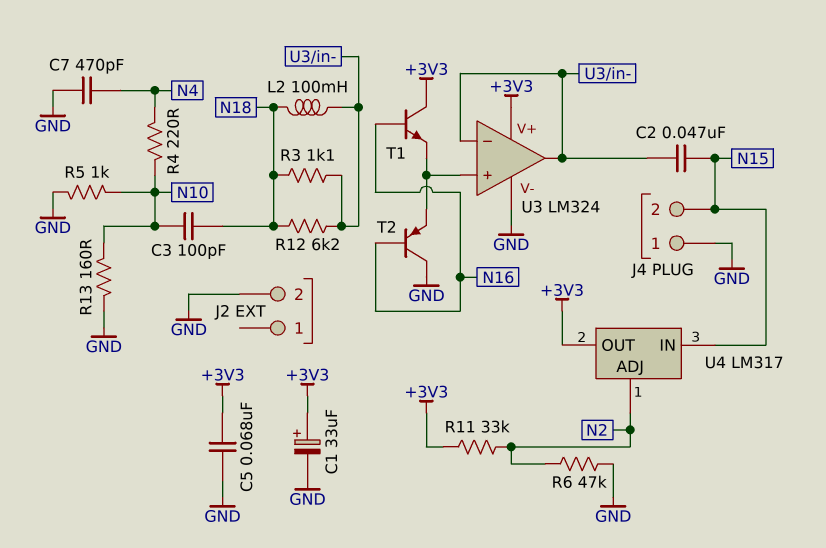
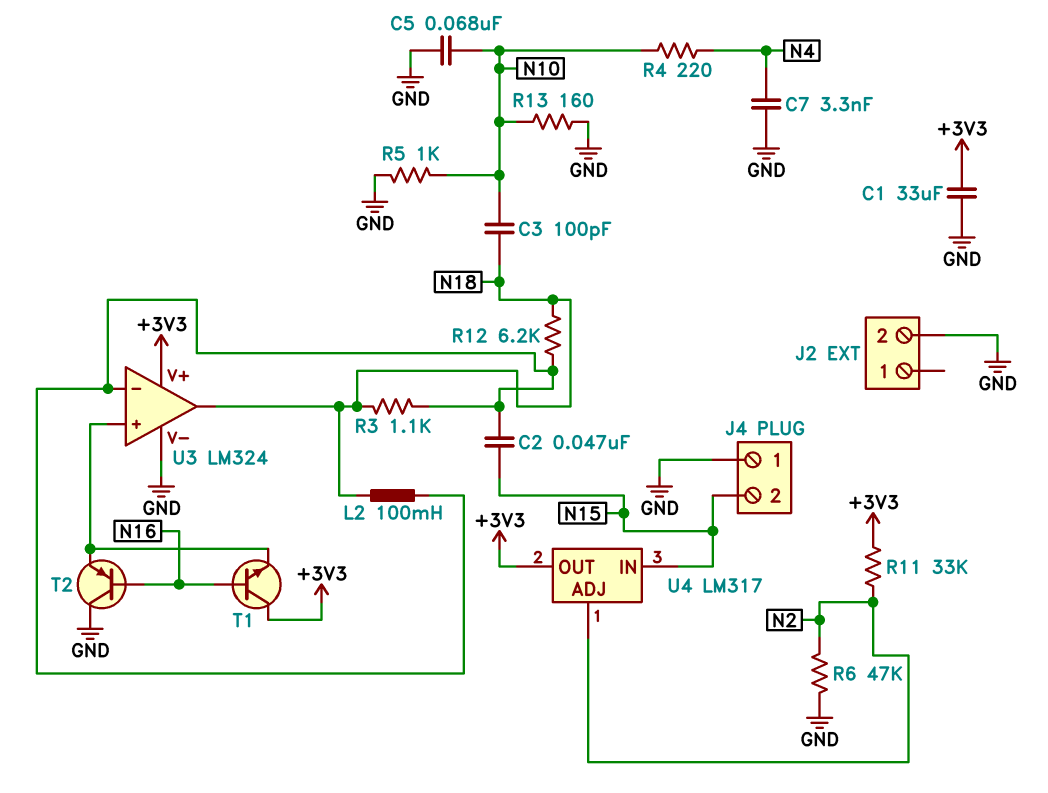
C1: 33uF (plus +3V3, minus GND) -> 33uF (+3V3, GND)
C5: 68nF (+3V3, GND) -> 68nF (GND, N10)
C7: 470pF (GND, N4) -> 3.3nF (GND, N4)
U3 pin out: U3/in- -> N18

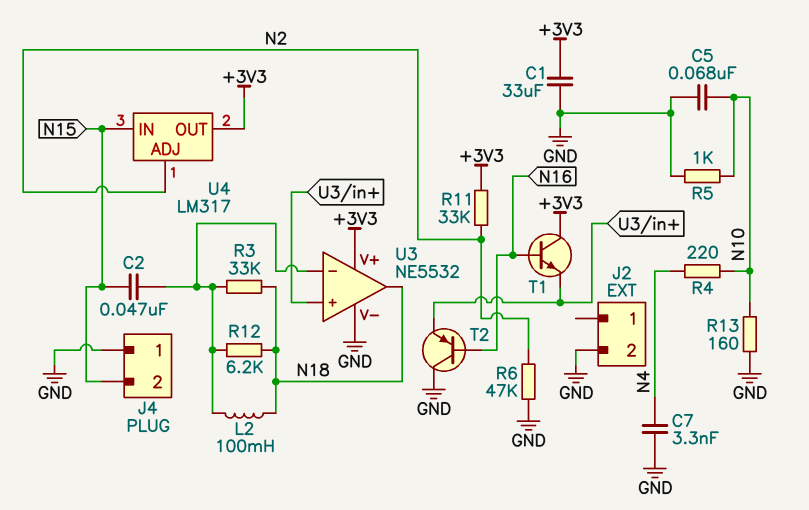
C3: 100pF (N10, N18) -> none
R3: 1.1k (N18, U3/in-) -> 33k (N18, U3/in-)
U3: LM324 -> NE5532

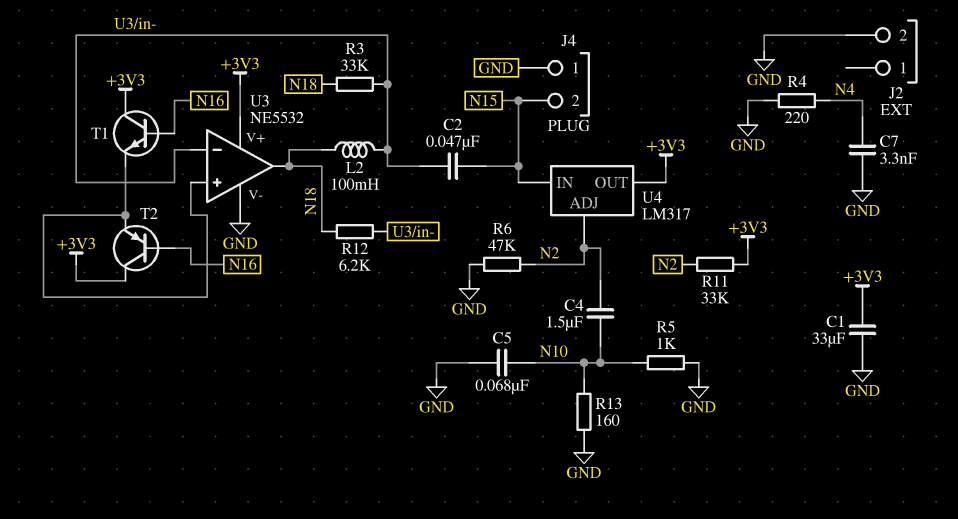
C4: none -> 1.5uF (N2, N10)
R4: 220 (N4, N10) -> 220 (GND, N4)
T2: PNP (B N16, C GND, E U3/in+) -> PNP (B N16, C +3V3, E U3/in+)

